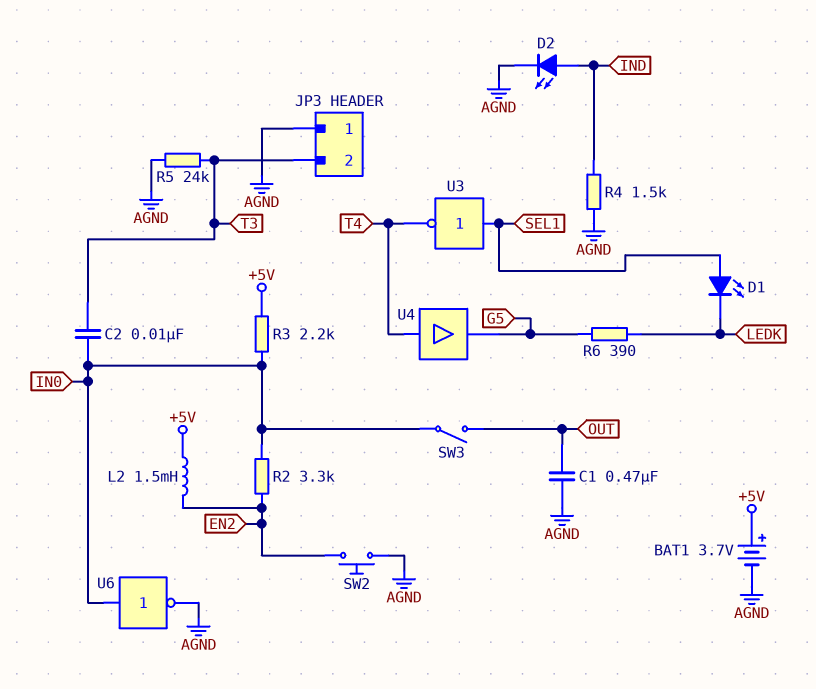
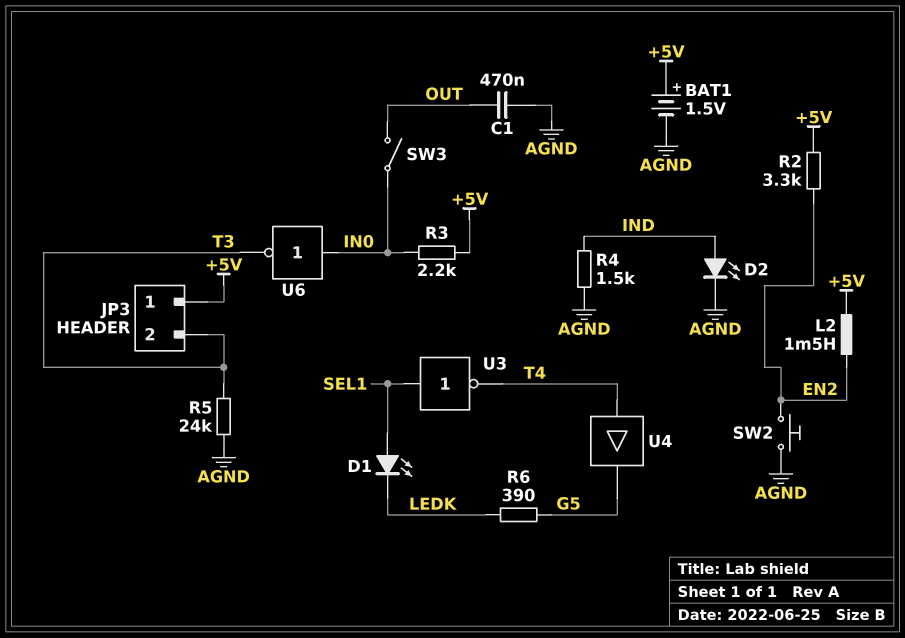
BAT1: 3.7V (plus +5V, minus AGND) -> 1.5V (plus +5V, minus AGND)
C2: 10nF (IN0, T3) -> none
JP3 pin 1: AGND -> +5V
R2: 3.3k (EN2, IN0) -> 3.3k (+5V, EN2)
U6: NOT (in IN0, out AGND) -> NOT (in IN0, out T3)

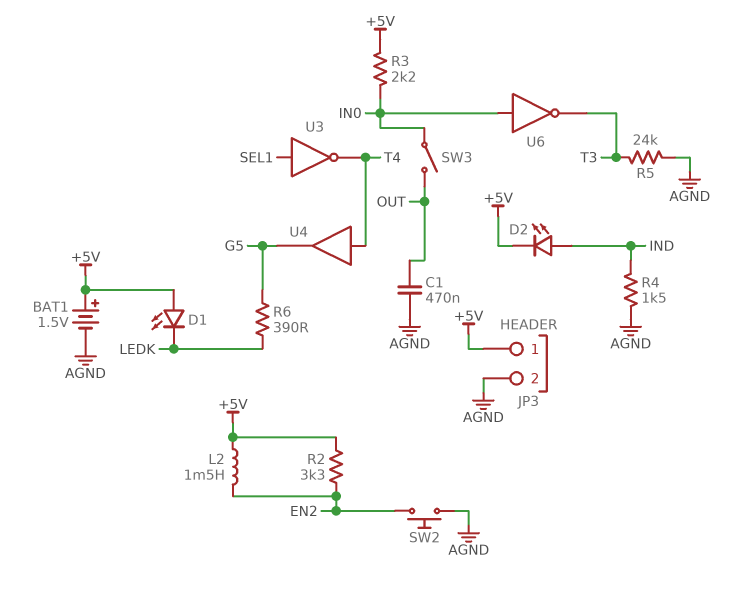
D1: LED (A SEL1, K LEDK) -> LED (A +5V, K LEDK)
D2: LED (A IND, K AGND) -> LED (A IND, K +5V)
JP3 pin 2: T3 -> AGND

